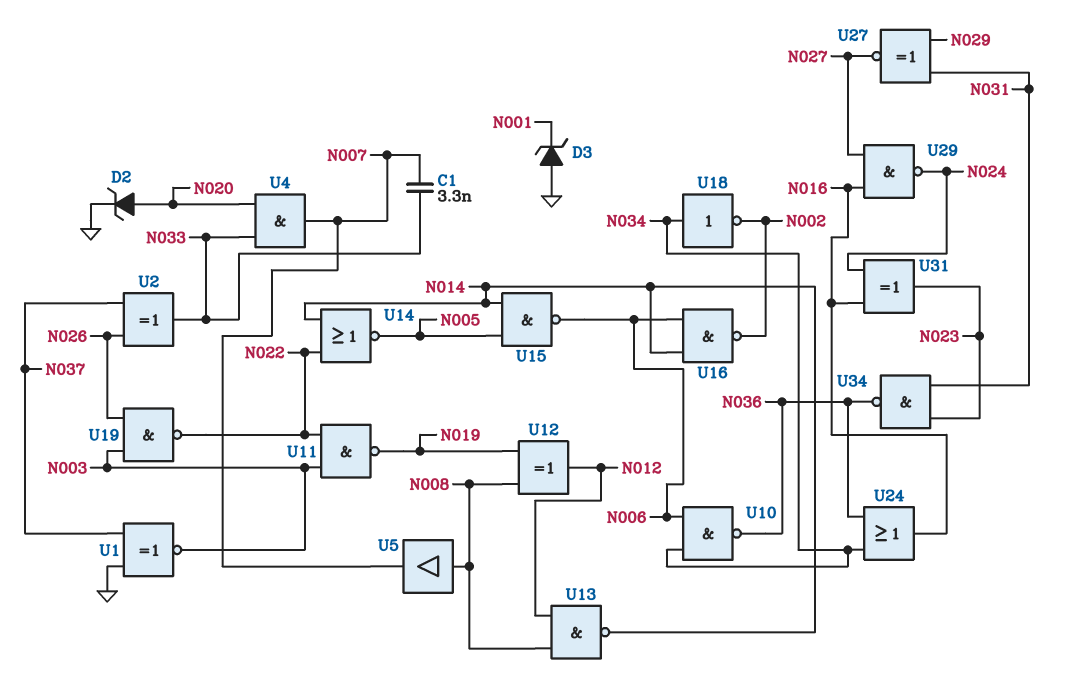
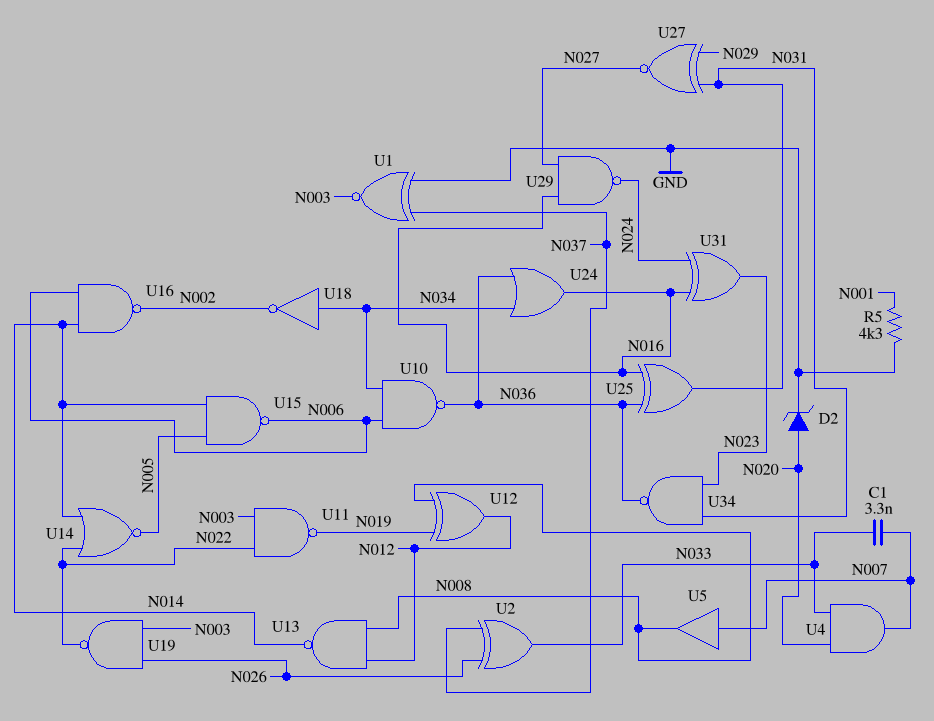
D3: zener (A GND, K N001) -> none
R5: none -> 4.3k (GND, N001)
U5: buffer (in N008, out N007) -> buffer (in N007, out N008)
U25: none -> XOR (in N016, in N036, out N031)

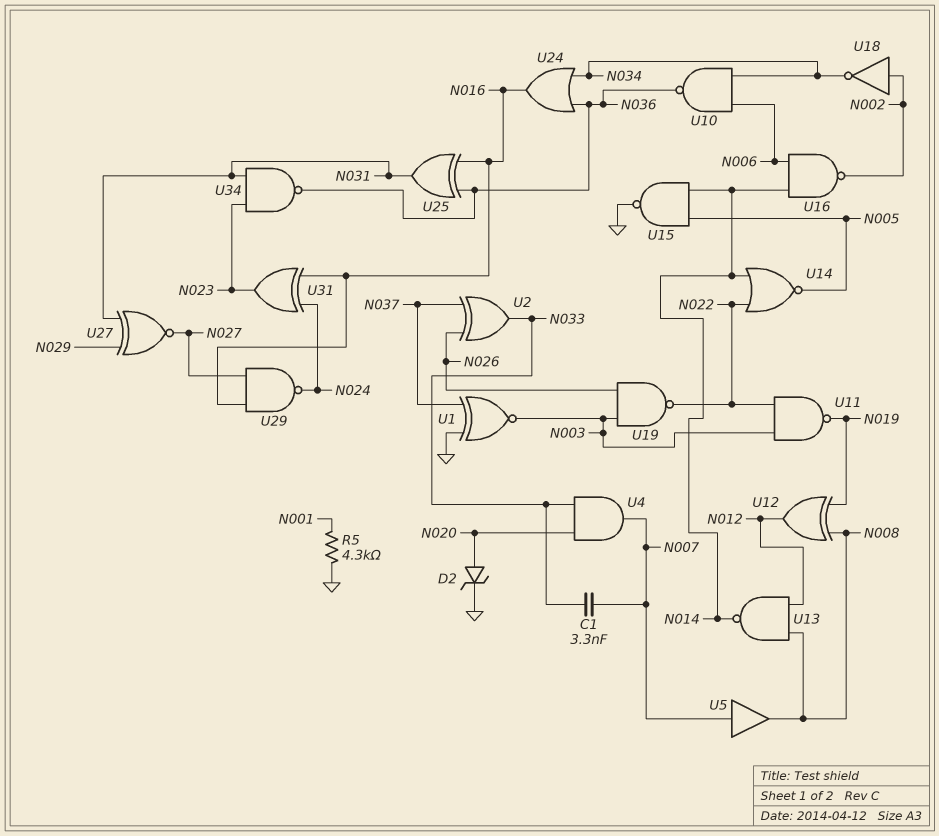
U15: NAND (in N005, in N014, out N006) -> NAND (in N005, in N014, out GND)
U18: NOT (in N034, out N002) -> NOT (in N002, out N034)

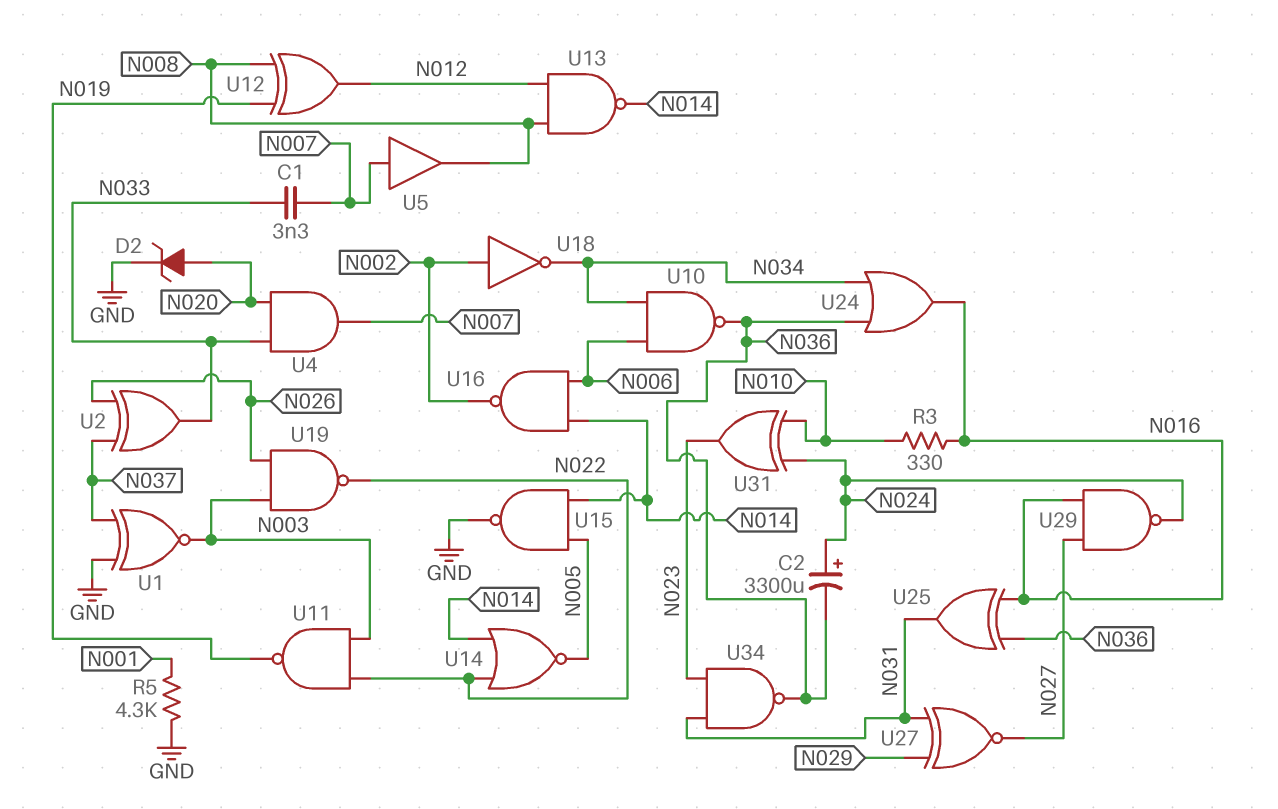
C2: none -> 3300uF (plus N024, minus N036)
R3: none -> 330 (N010, N016)
U31: XOR (in N016, in N024, out N023) -> XOR (in N010, in N024, out N023)

